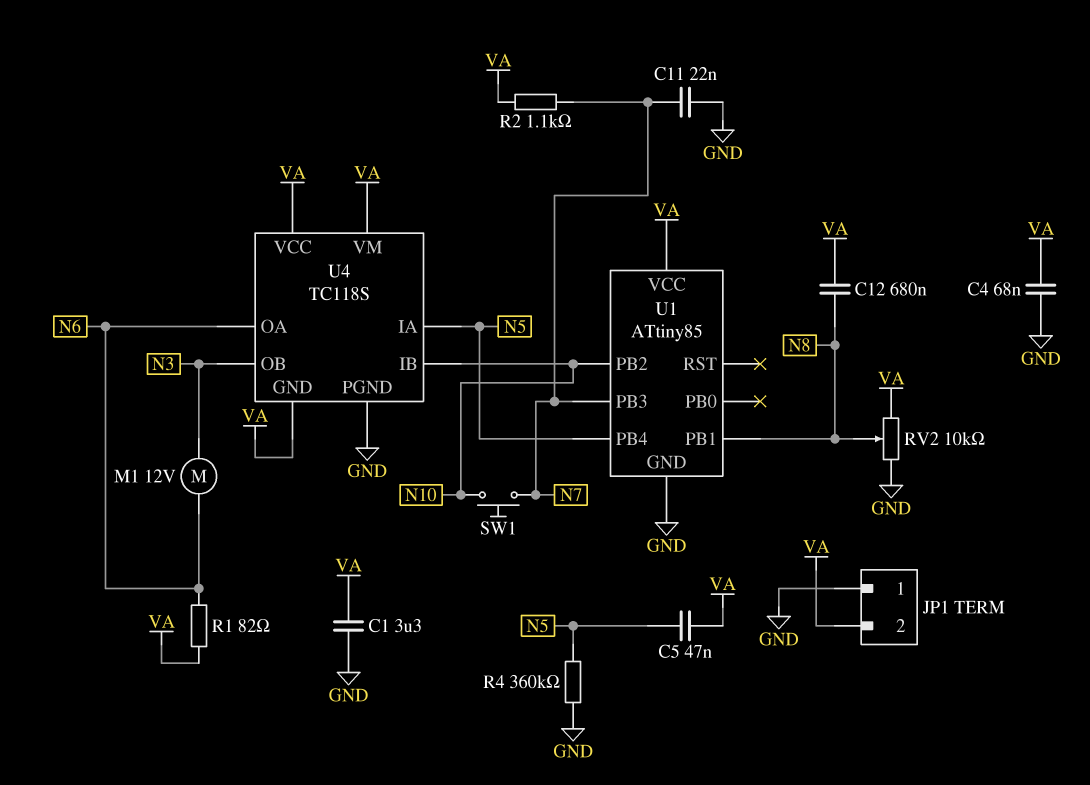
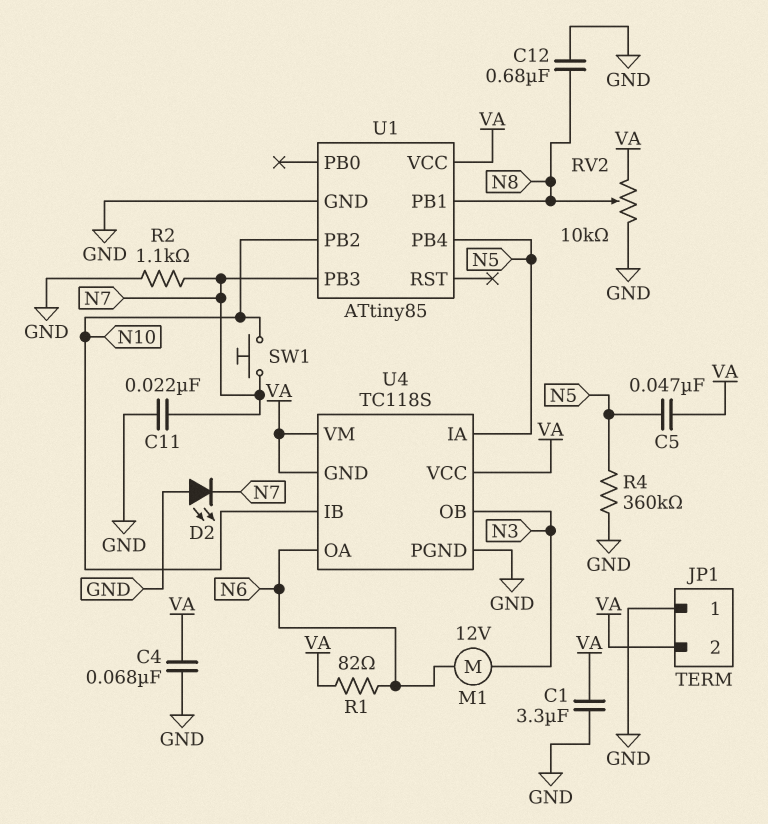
C12: 680nF (N8, VA) -> 680nF (GND, N8)
D2: none -> LED (A GND, K N7)
R2: 1.1k (N7, VA) -> 1.1k (GND, N7)

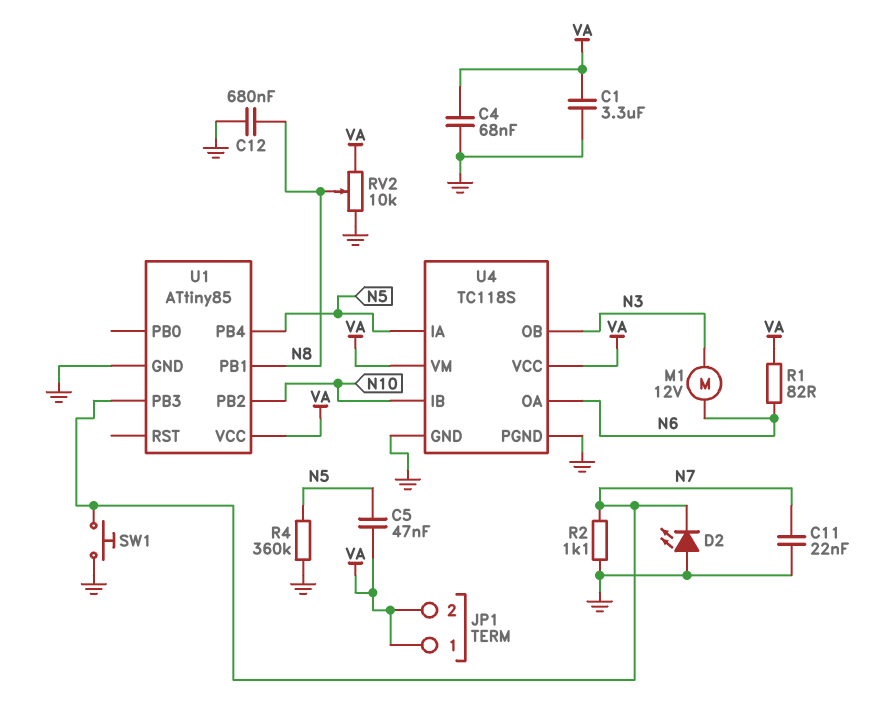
JP1 pin 1: GND -> VA
SW1: button (N7, N10) -> button (GND, N7)
U4 pin GND: VA -> GND

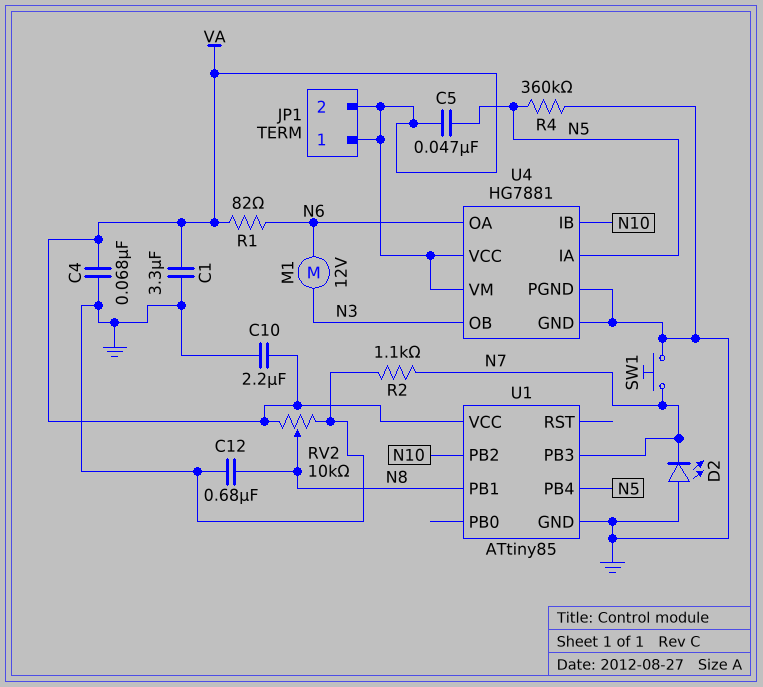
C10: none -> 2.2uF (GND, VA)
C11: 22nF (GND, N7) -> none
U4: TC118S -> HG7881

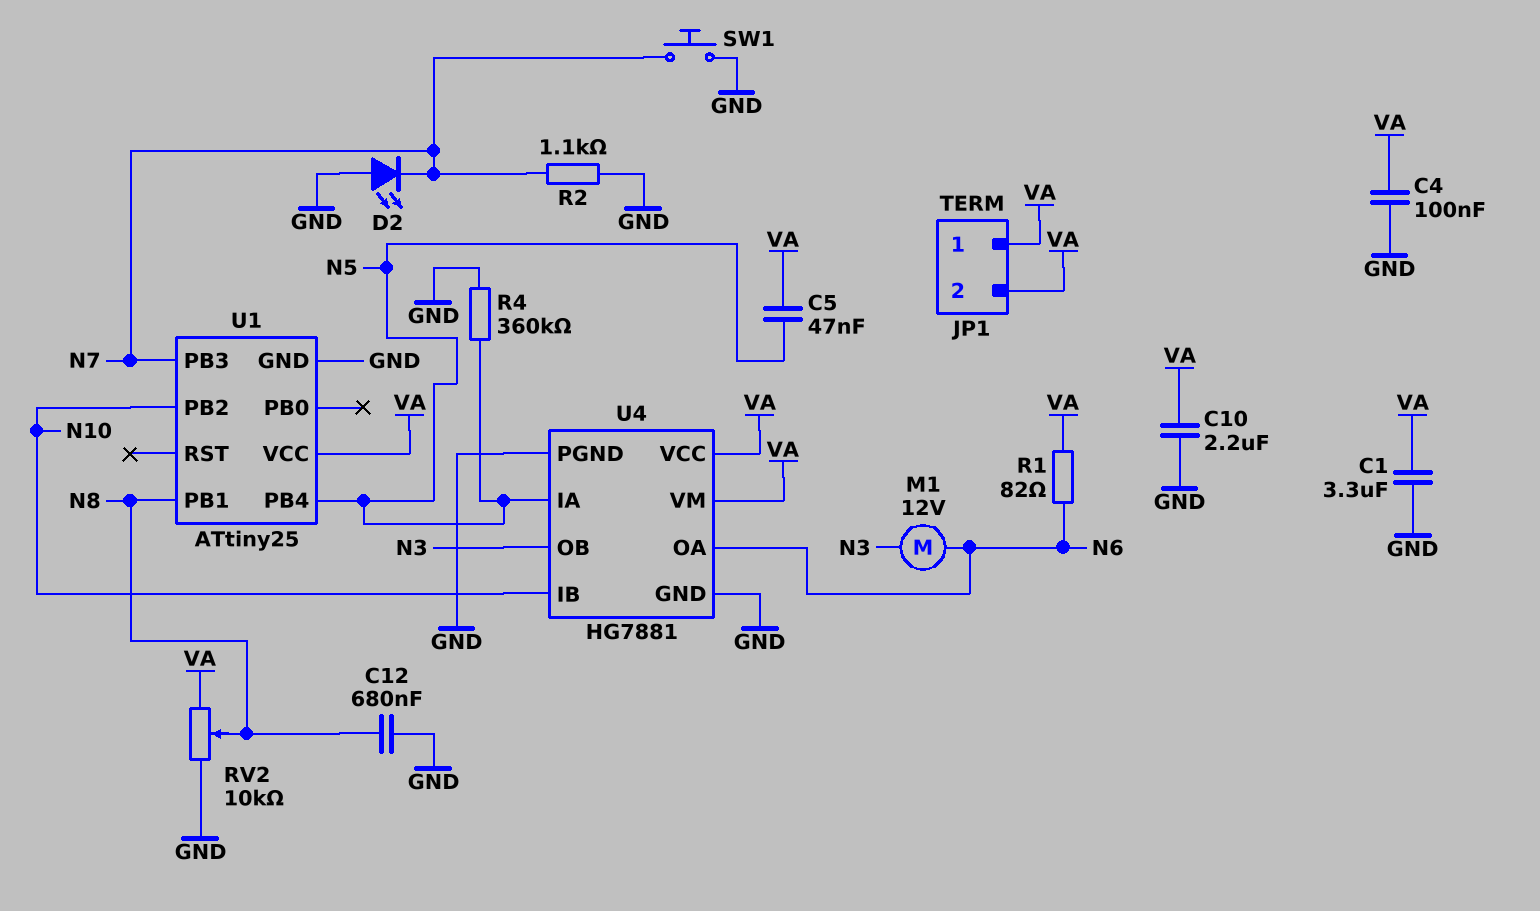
C4: 68nF (GND, VA) -> 100nF (GND, VA)
U1: ATtiny85 -> ATtiny25

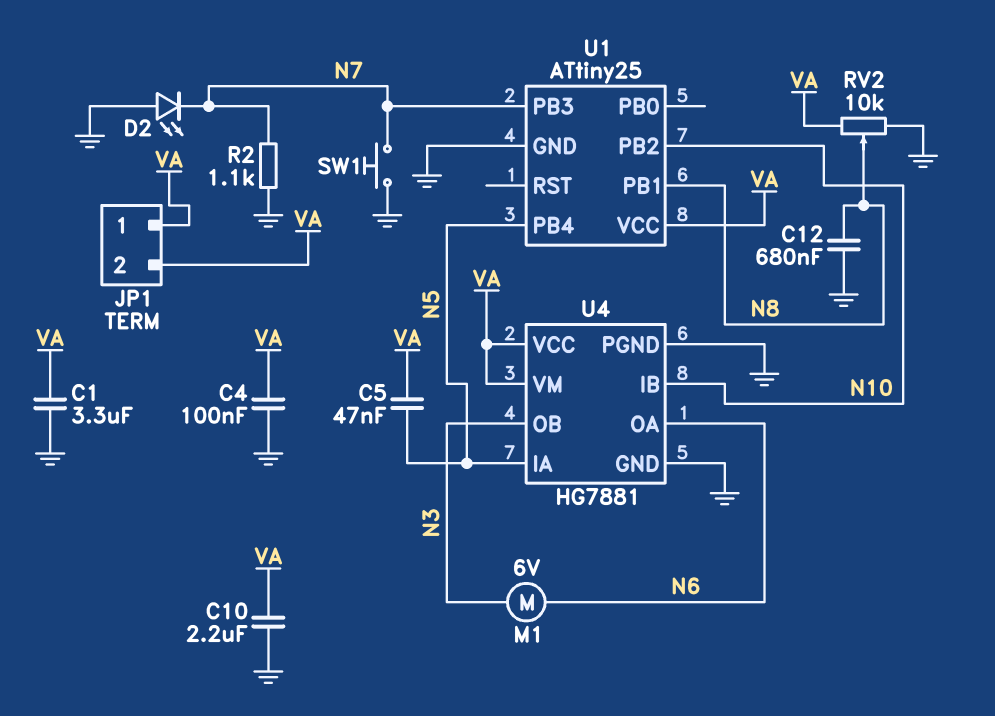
M1: motor 12V (N3, N6) -> motor 6V (N3, N6)
R1: 82 (N6, VA) -> none
R4: 360k (GND, N5) -> none

